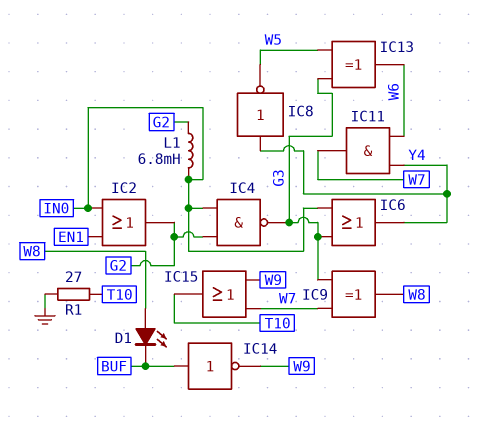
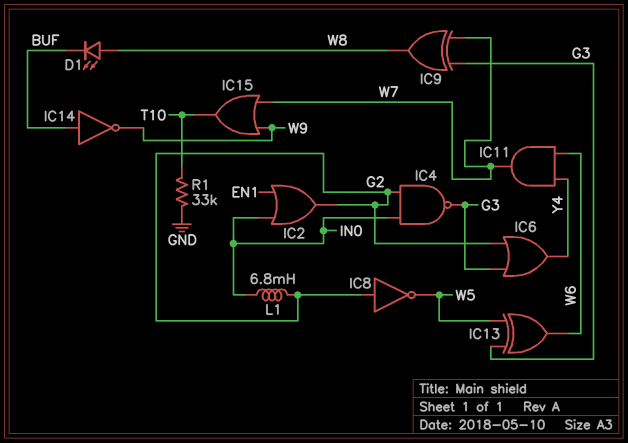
IC6: OR (in G3, in IN0, out Y4) -> OR (in G2, in G3, out Y4)
IC8: NOT (in Y4, out W5) -> NOT (in G2, out W5)
R1: 27 (GND, T10) -> 33k (GND, T10)

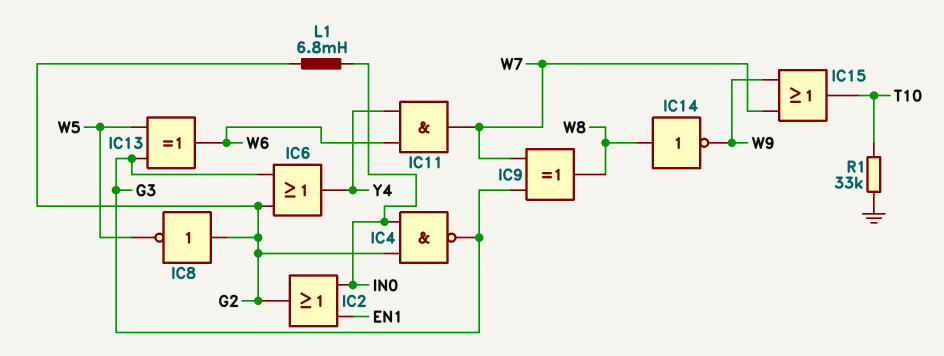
D1: LED (A W8, K BUF) -> none
IC14: NOT (in BUF, out W9) -> NOT (in W8, out W9)

